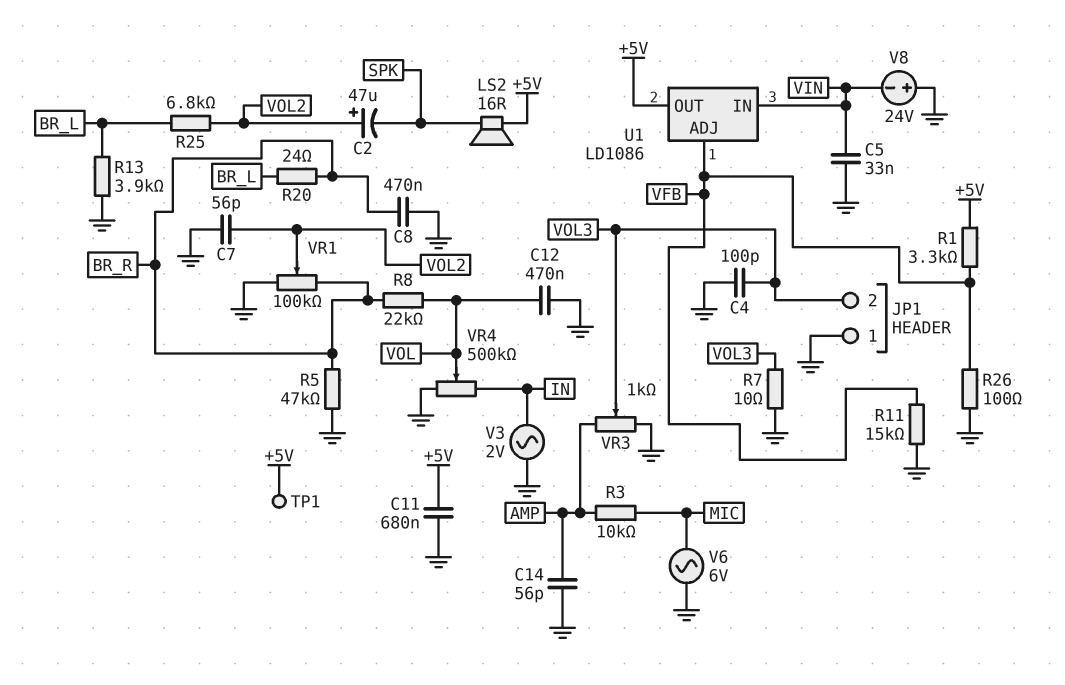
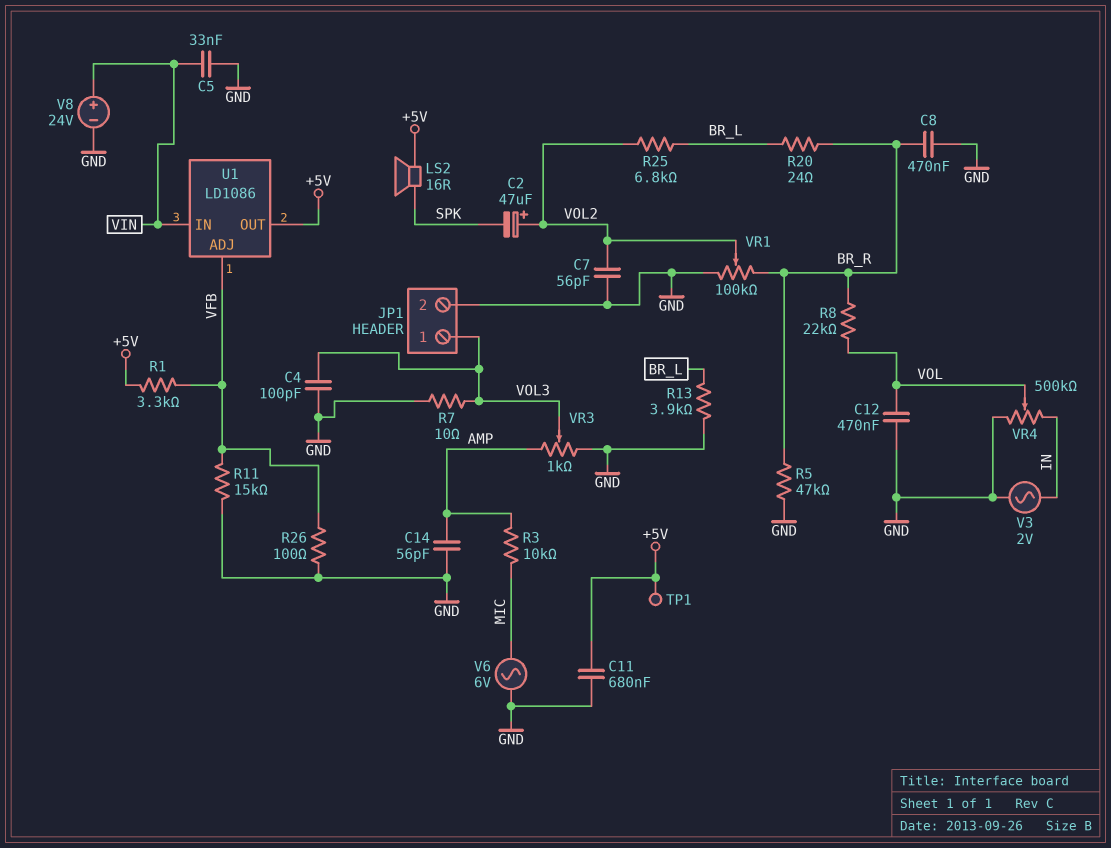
JP1 pin 1: GND -> VOL3
JP1 pin 2: VOL3 -> GND
V8: 24V (plus GND, minus VIN) -> 24V (plus VIN, minus GND)

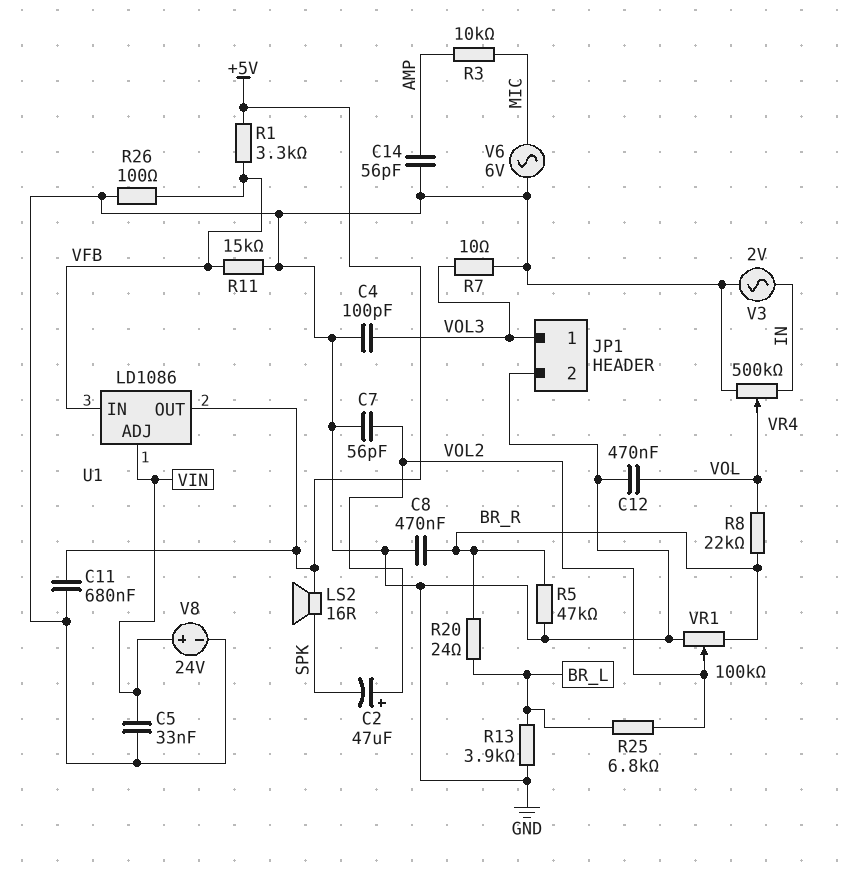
TP1: test point (+5V) -> none
U1 pin ADJ: VFB -> VIN
U1 pin IN: VIN -> VFB
VR3: 1k (AMP, GND, wiper VOL3) -> none

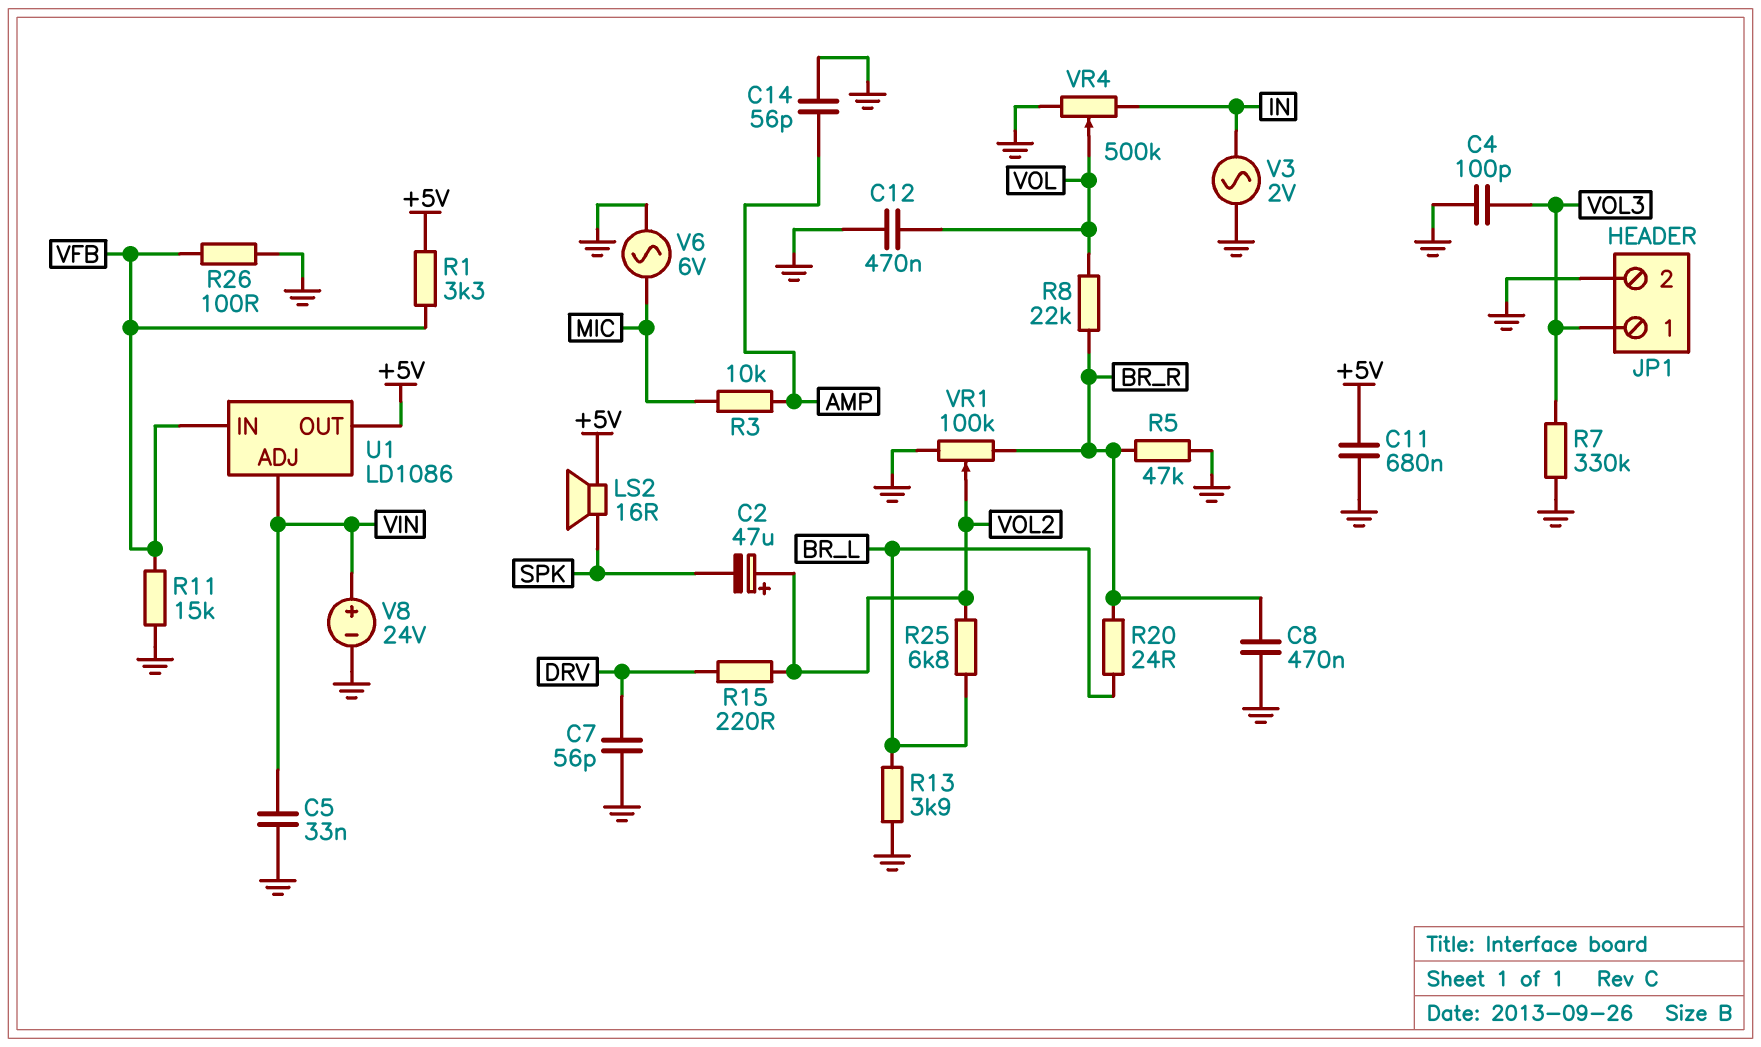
C7: 56pF (GND, VOL2) -> 56pF (DRV, GND)
R7: 10 (GND, VOL3) -> 330k (GND, VOL3)
R15: none -> 220 (DRV, VOL2)

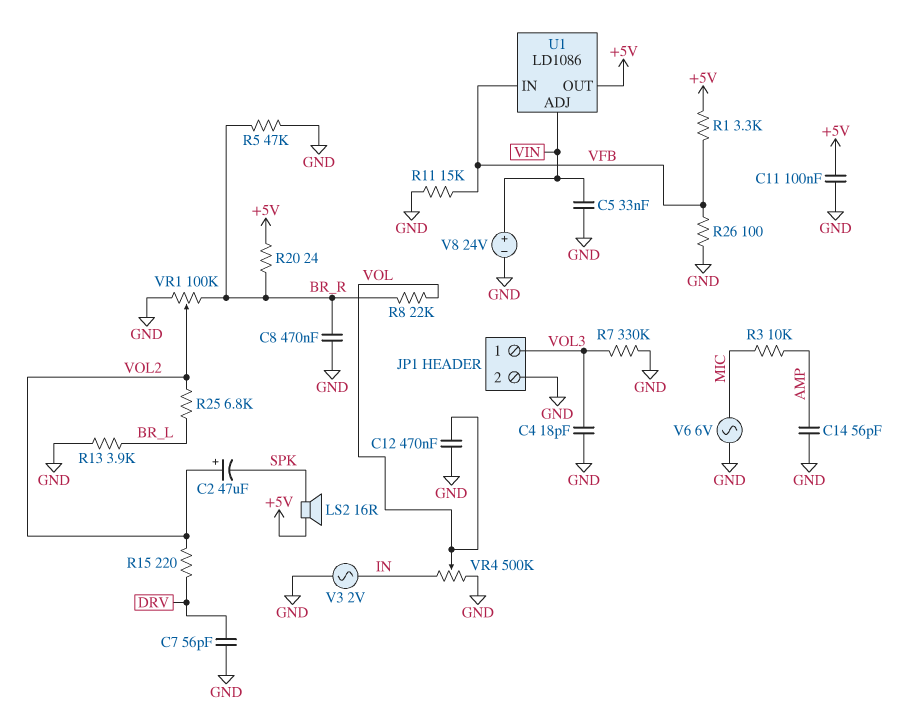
C4: 100pF (GND, VOL3) -> 18pF (GND, VOL3)
C11: 680nF (+5V, GND) -> 100nF (+5V, GND)
R20: 24 (BR_L, BR_R) -> 24 (+5V, BR_R)

